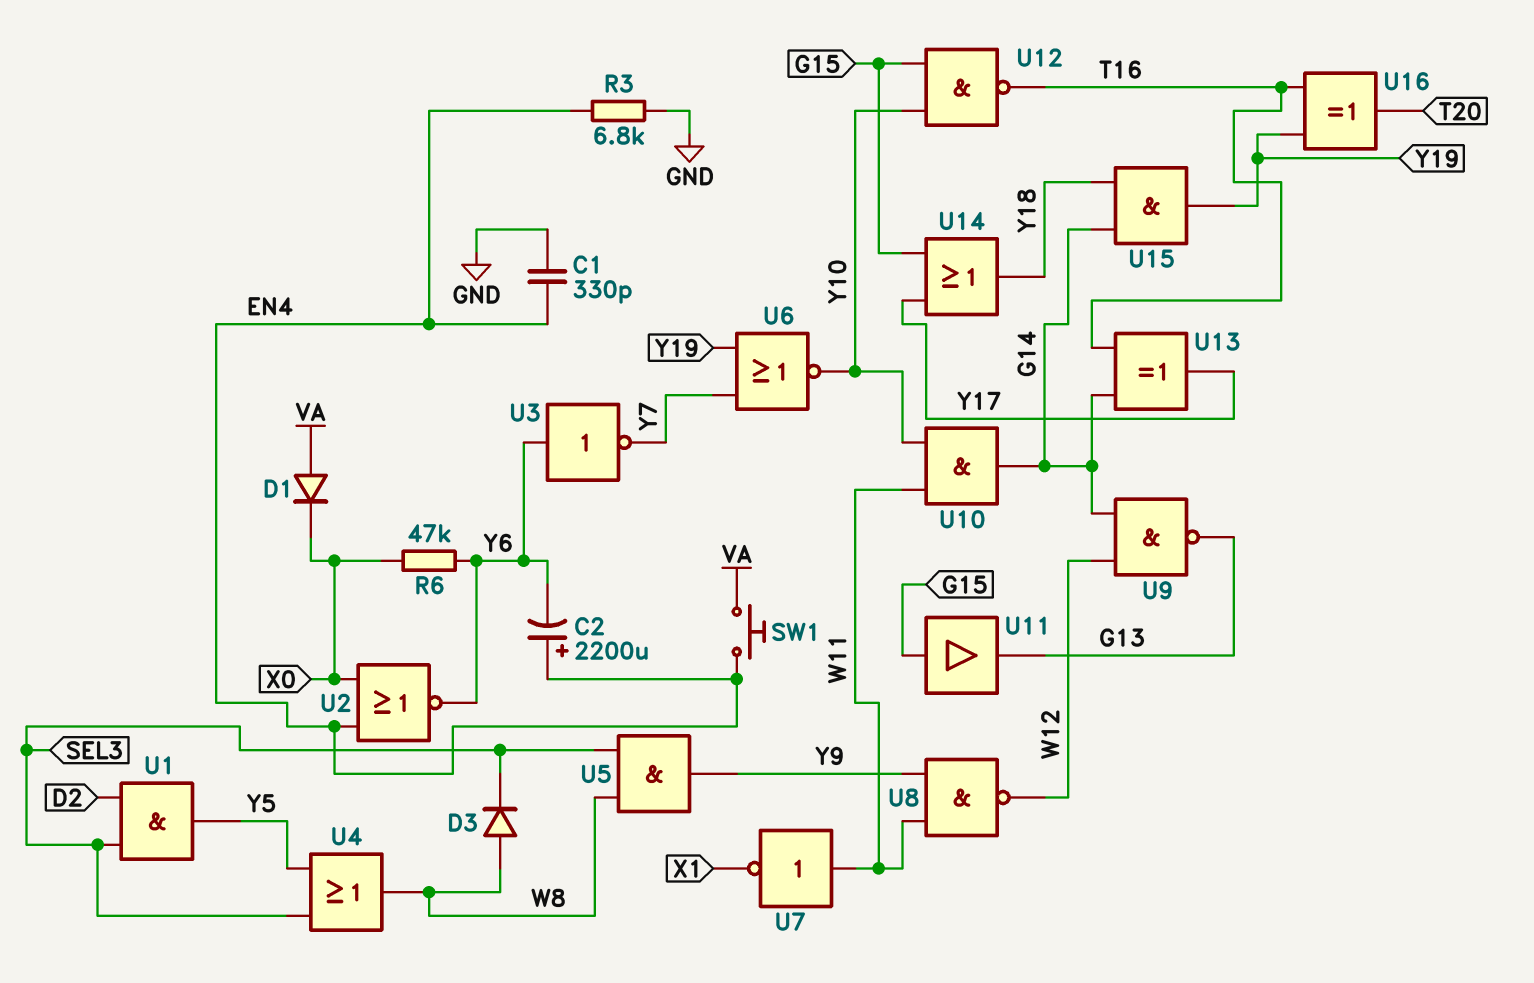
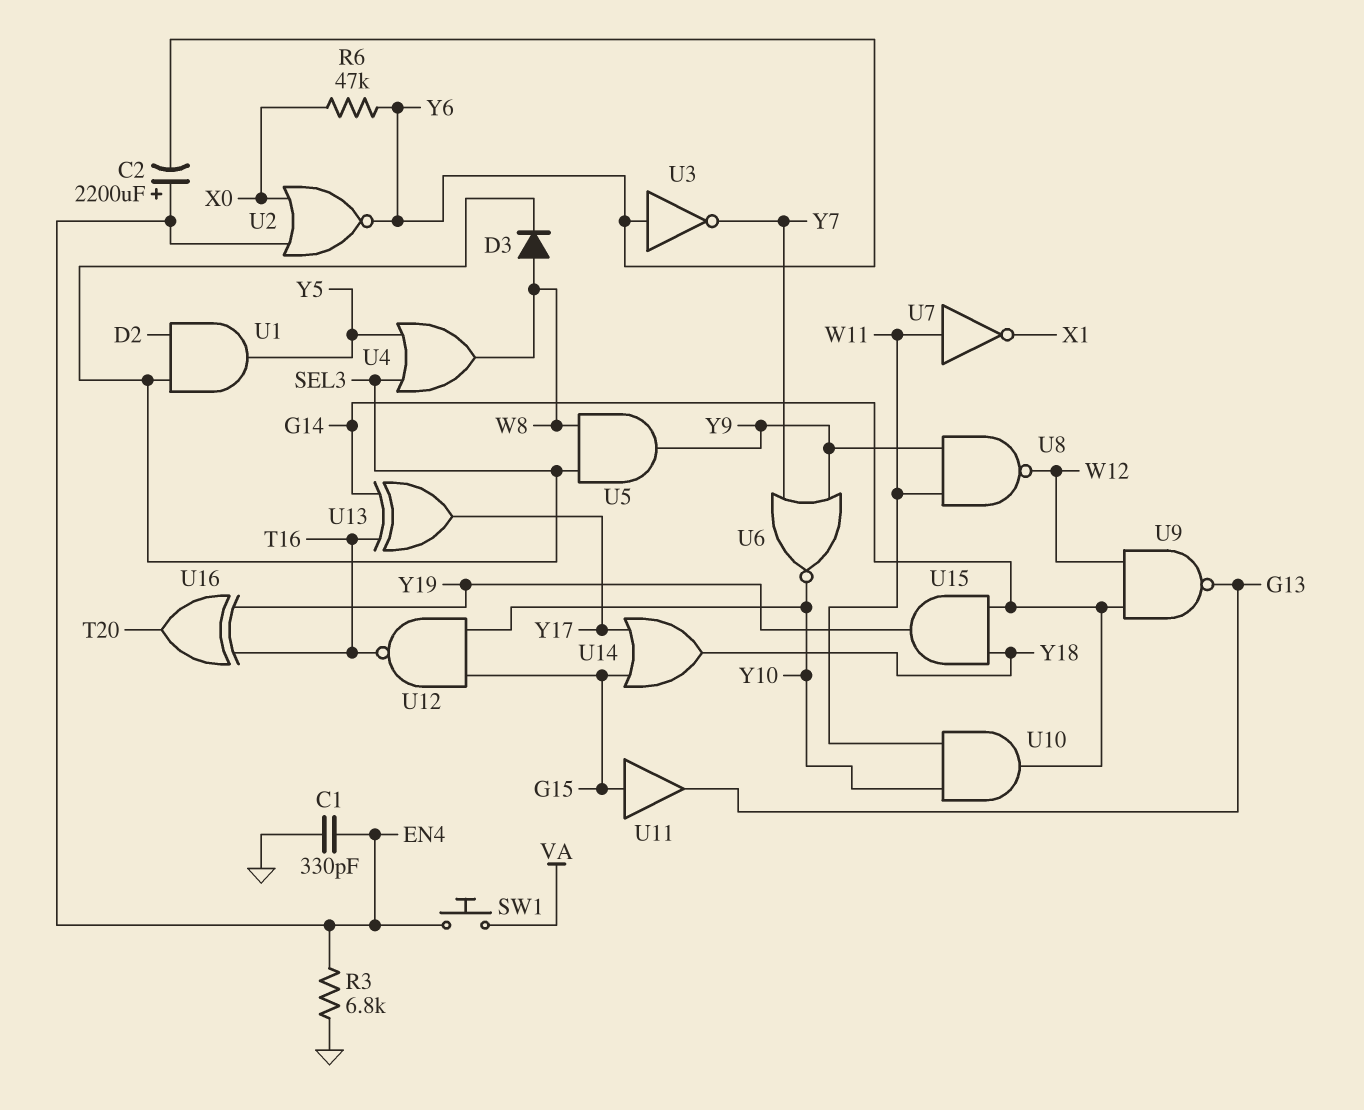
D1: diode (A VA, K X0) -> none
U6: NOR (in Y7, in Y19, out Y10) -> NOR (in Y7, in Y9, out Y10)

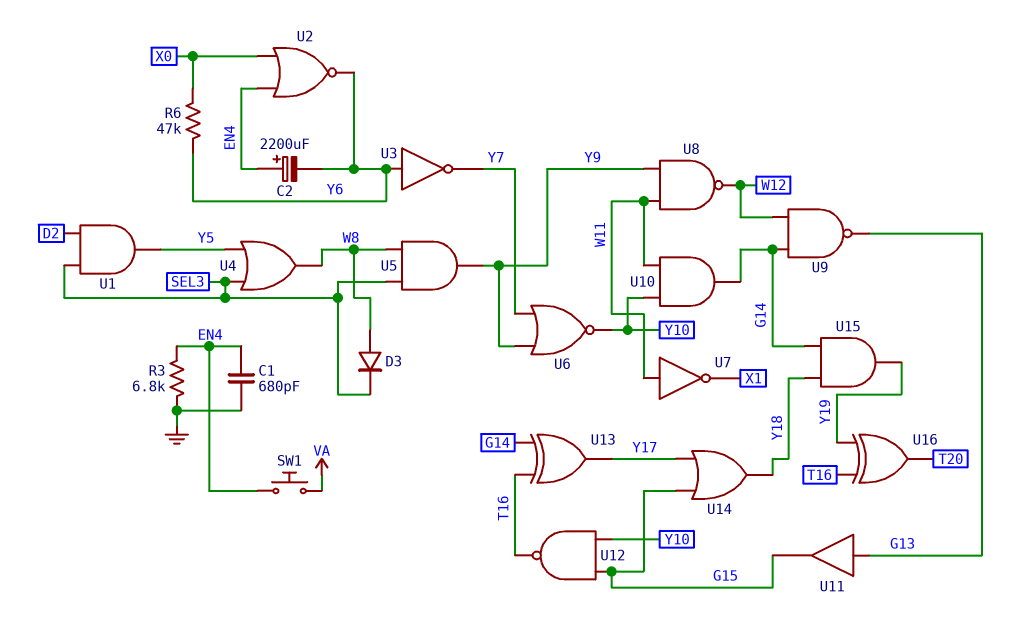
C1: 330pF (EN4, GND) -> 680pF (EN4, GND)
U11: buffer (in G15, out G13) -> buffer (in G13, out G15)

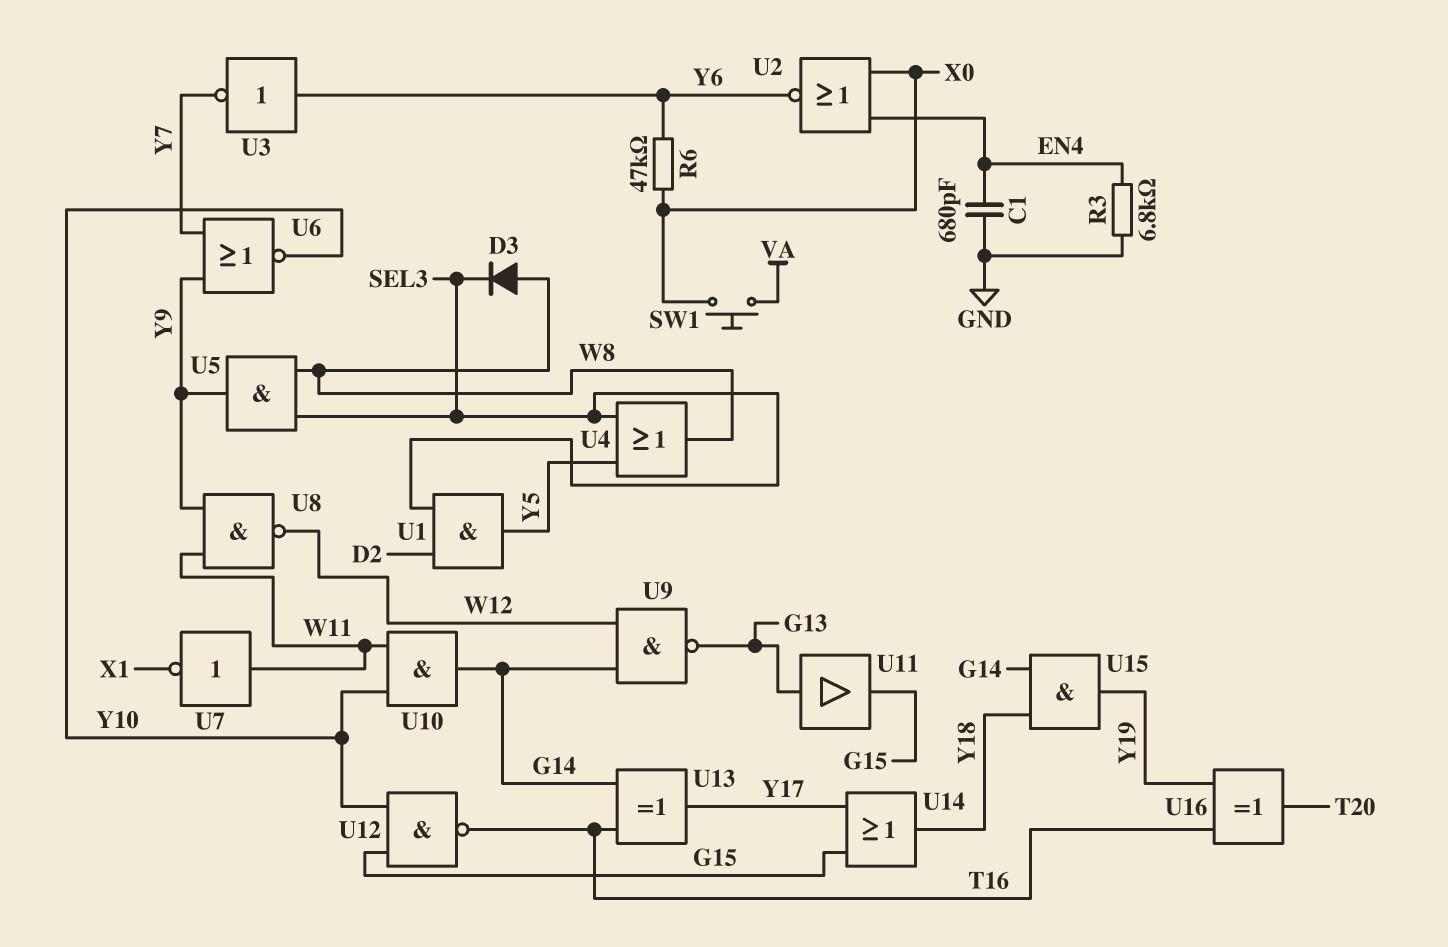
C2: 2200uF (plus EN4, minus Y6) -> none
SW1: button (EN4, VA) -> button (VA, X0)

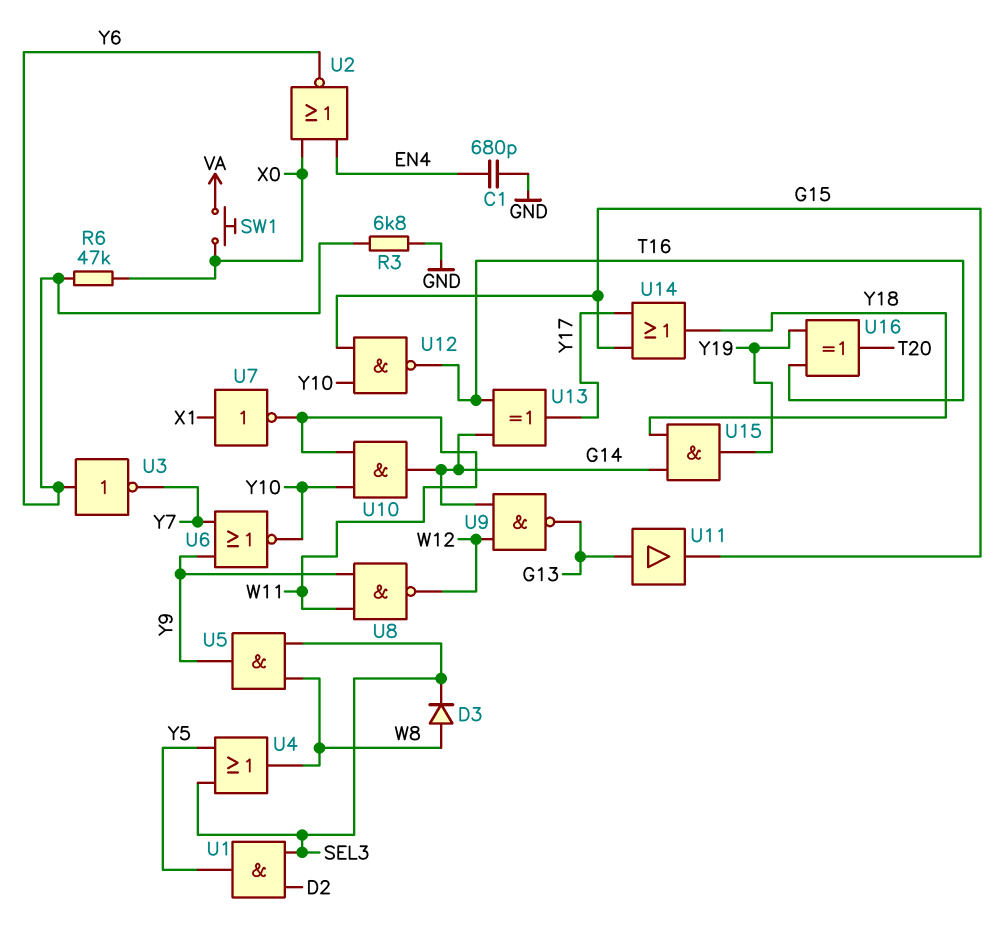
R3: 6.8k (EN4, GND) -> 6.8k (GND, Y6)
U7: NOT (in W11, out X1) -> NOT (in X1, out W11)

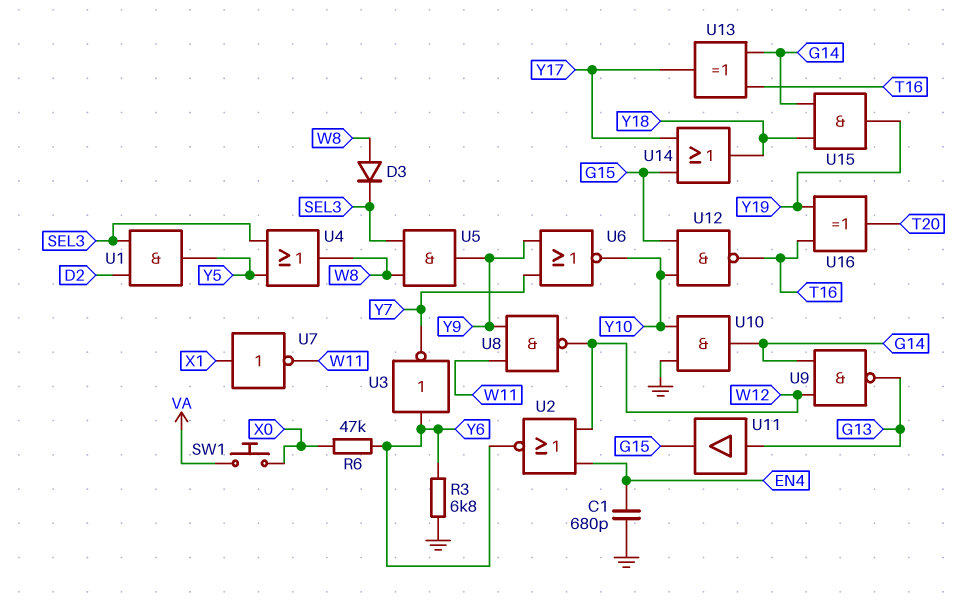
U2: NOR (in EN4, in X0, out Y6) -> NOR (in EN4, in W12, out Y6)
U10: AND (in W11, in Y10, out G14) -> AND (in GND, in Y10, out G14)

